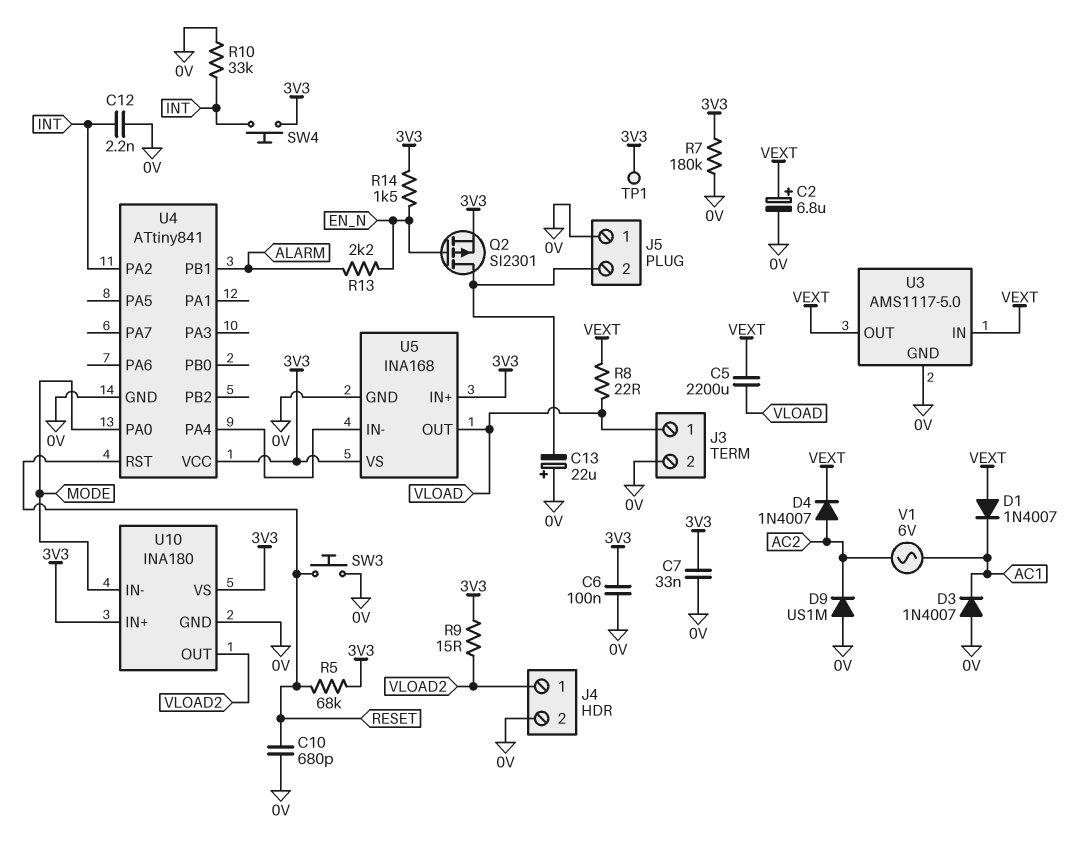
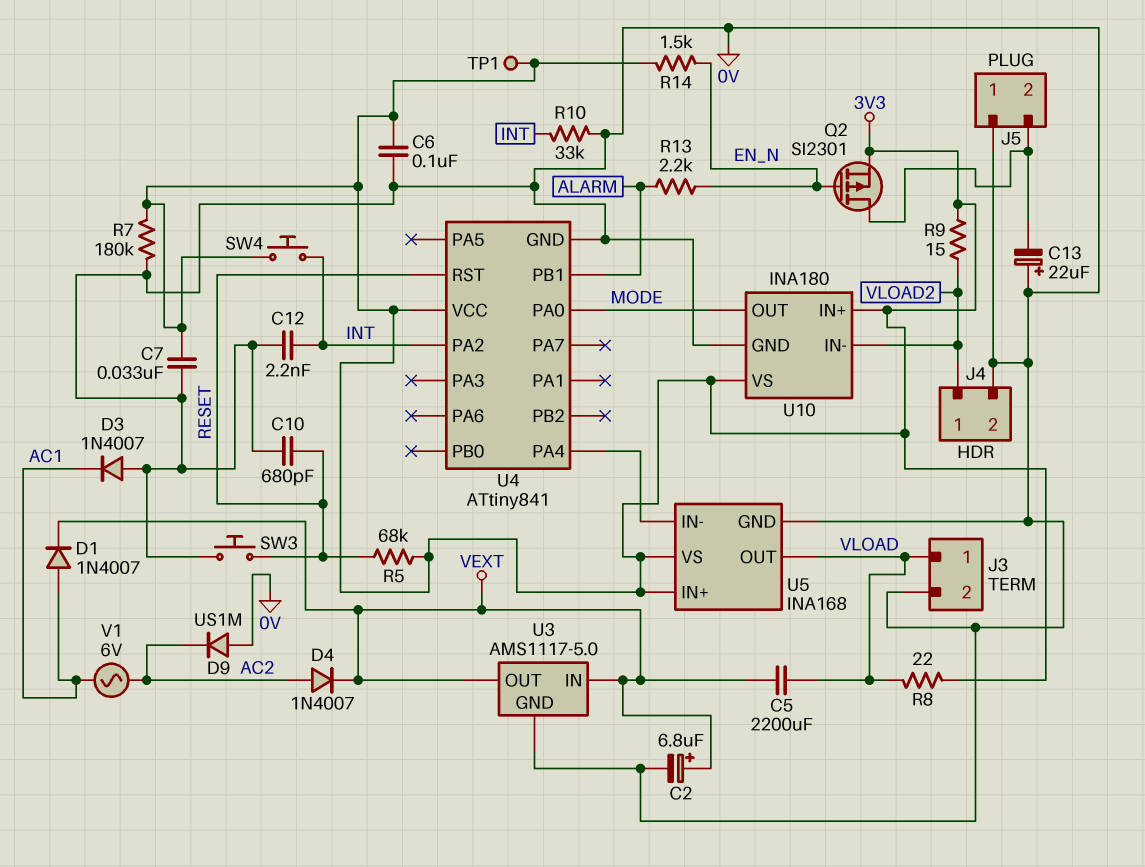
D1: diode 1N4007 (A VEXT, K AC1) -> diode 1N4007 (A AC1, K VEXT)
R8: 22 (VEXT, VLOAD) -> 22 (3V3, VLOAD)
U10 pin IN-: MODE -> VLOAD2
U10 pin OUT: VLOAD2 -> MODE

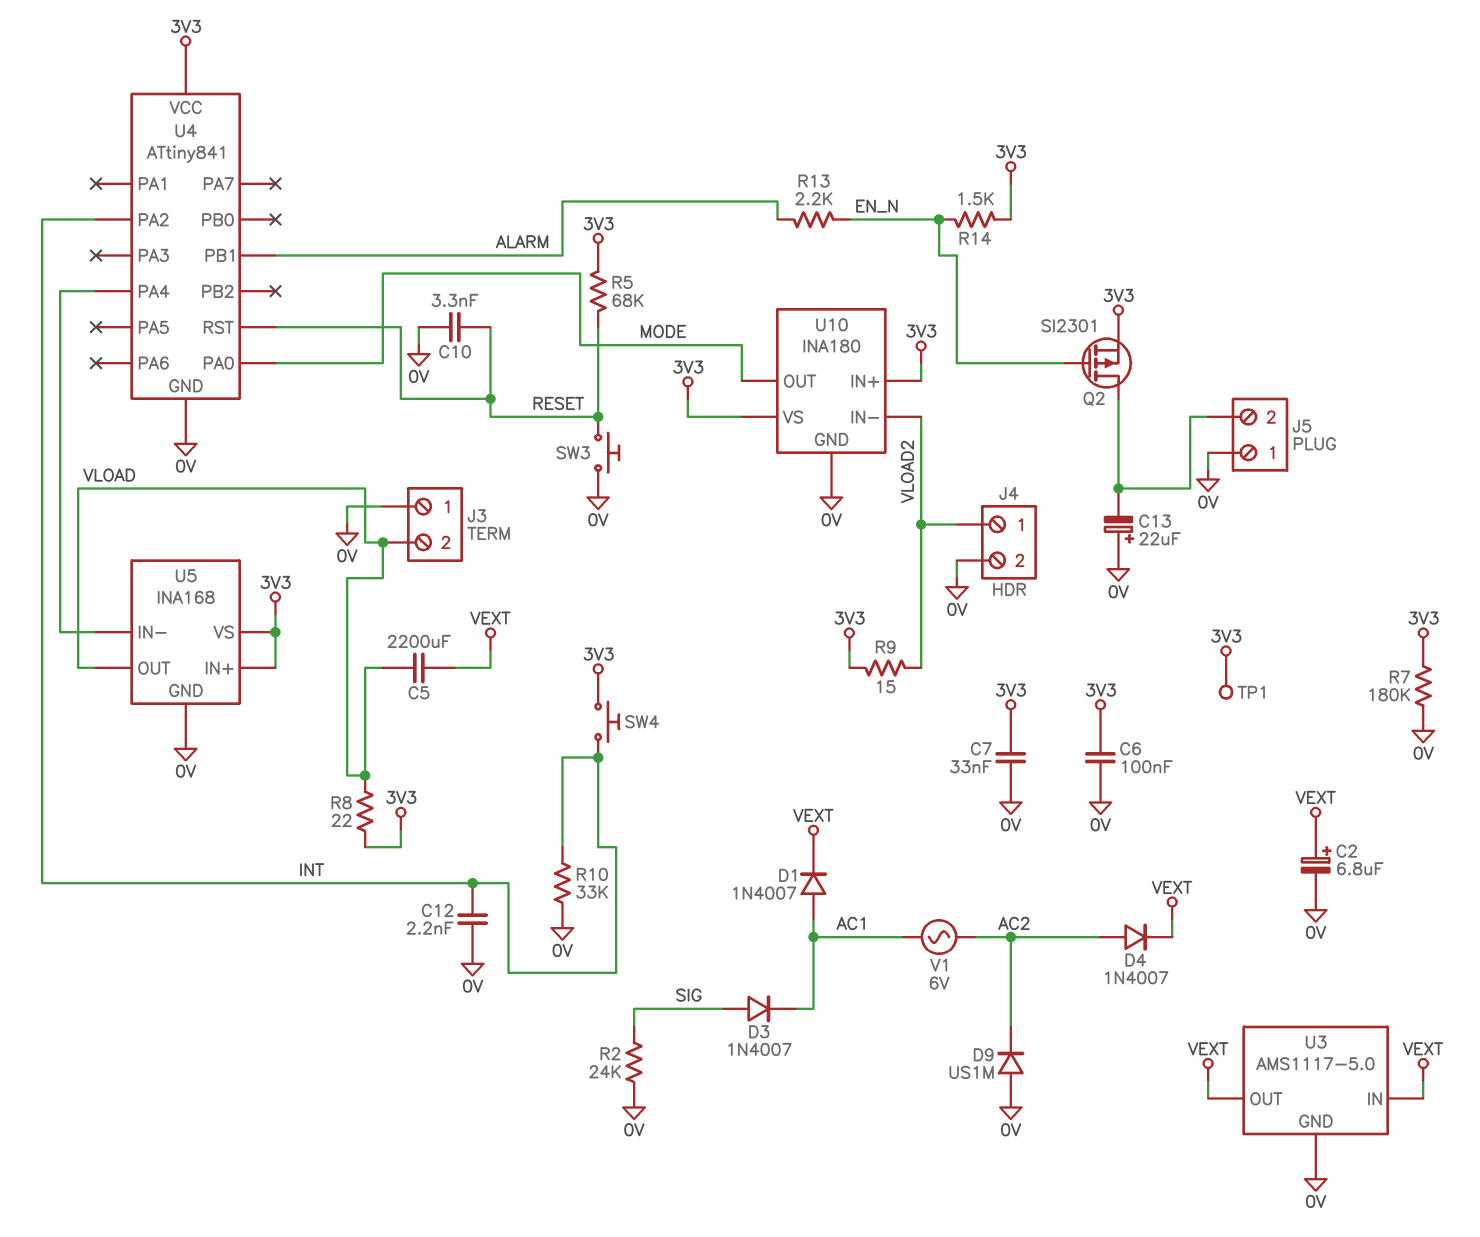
C10: 680pF (0V, RESET) -> 3.3nF (0V, RESET)
D3: diode 1N4007 (A 0V, K AC1) -> diode 1N4007 (A SIG, K AC1)
J3 pin 1: VLOAD -> 0V
J3 pin 2: 0V -> VLOAD
R2: none -> 24k (0V, SIG)

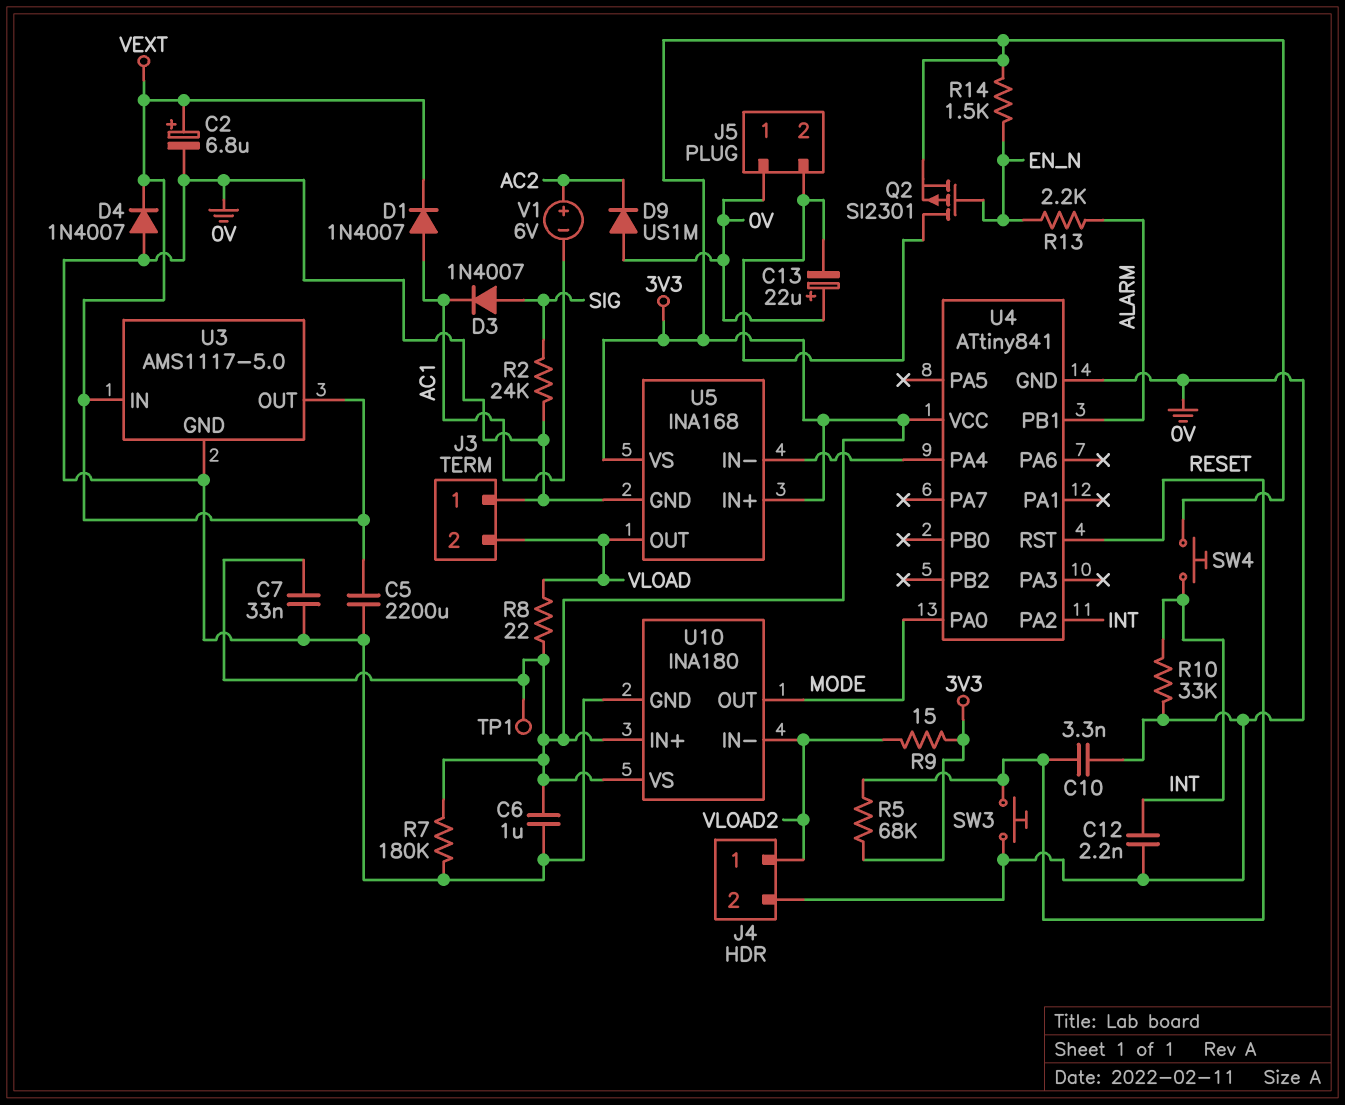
C5: 2200uF (VEXT, VLOAD) -> 2200uF (0V, VEXT)
C6: 100nF (0V, 3V3) -> 1uF (0V, 3V3)
D4: diode 1N4007 (A AC2, K VEXT) -> diode 1N4007 (A 0V, K VEXT)
V1: AC 6V (AC1, AC2) -> 6V (plus AC2, minus AC1)

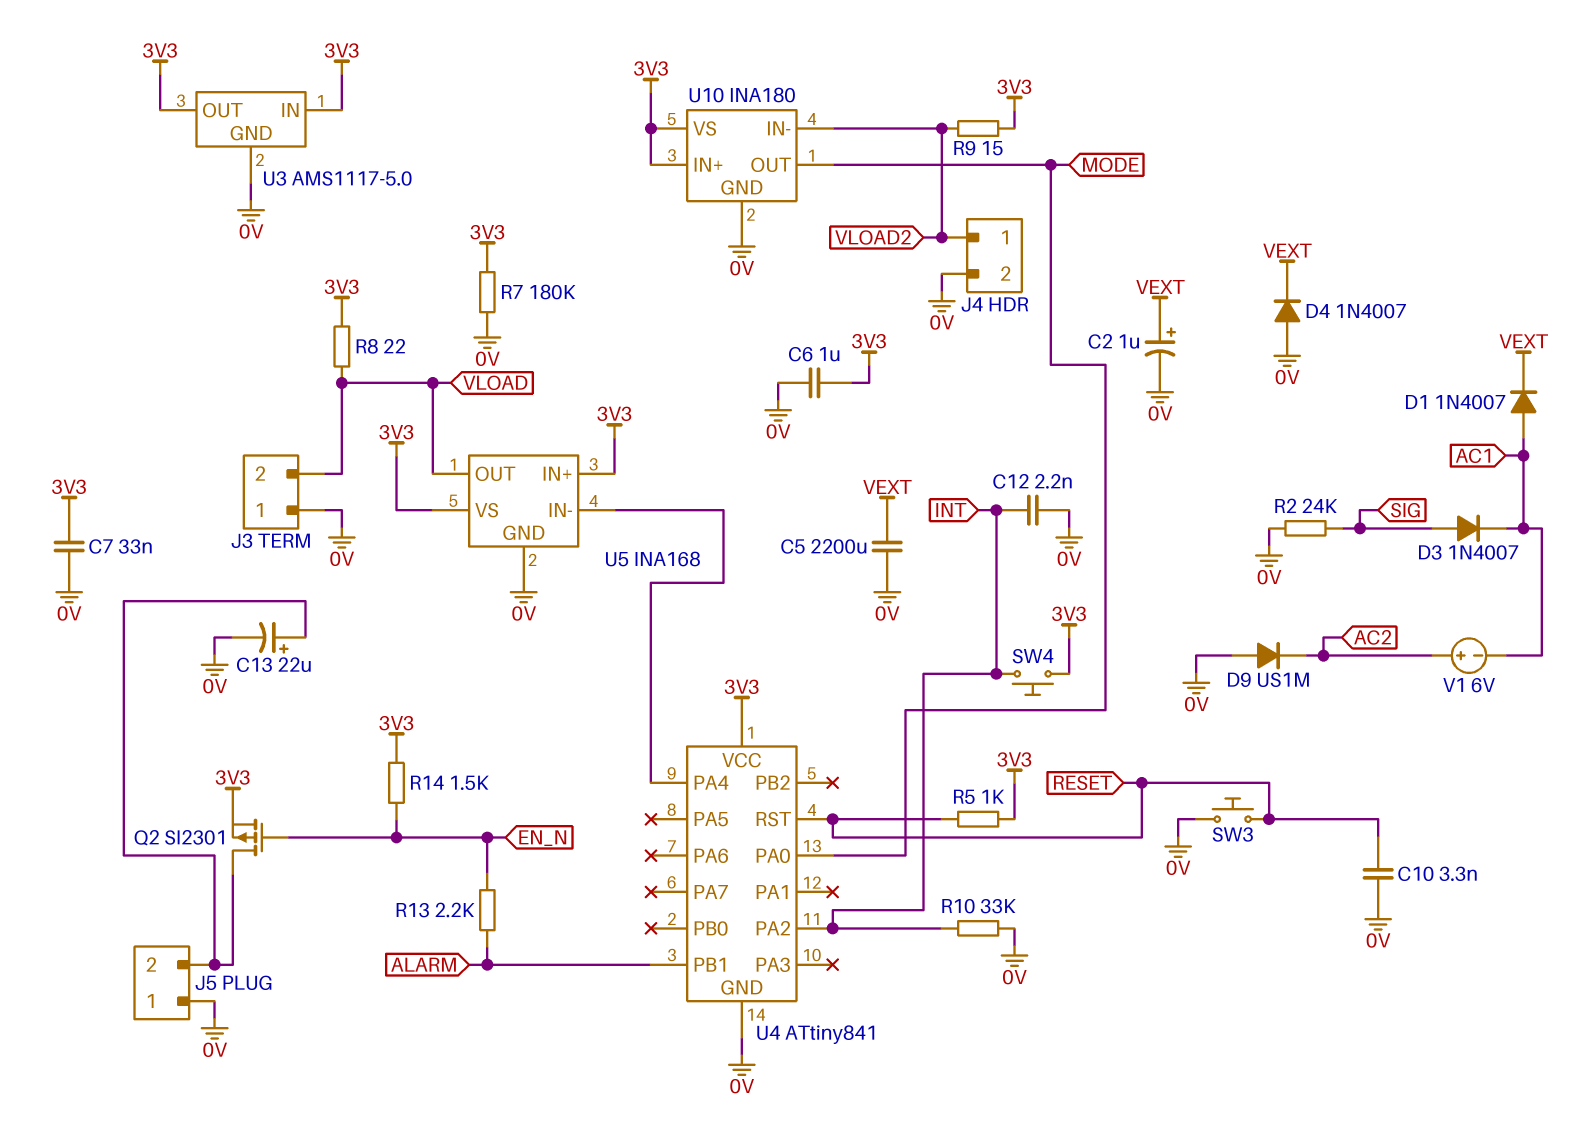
C2: 6.8uF (plus VEXT, minus 0V) -> 1uF (plus VEXT, minus 0V)
C13: 22uF (plus 0V, minus J5/2) -> 22uF (plus J5/2, minus 0V)
R5: 68k (3V3, RESET) -> 1k (3V3, RESET)
TP1: test point (3V3) -> none
U3 pin IN: VEXT -> 3V3
U3 pin OUT: VEXT -> 3V3

